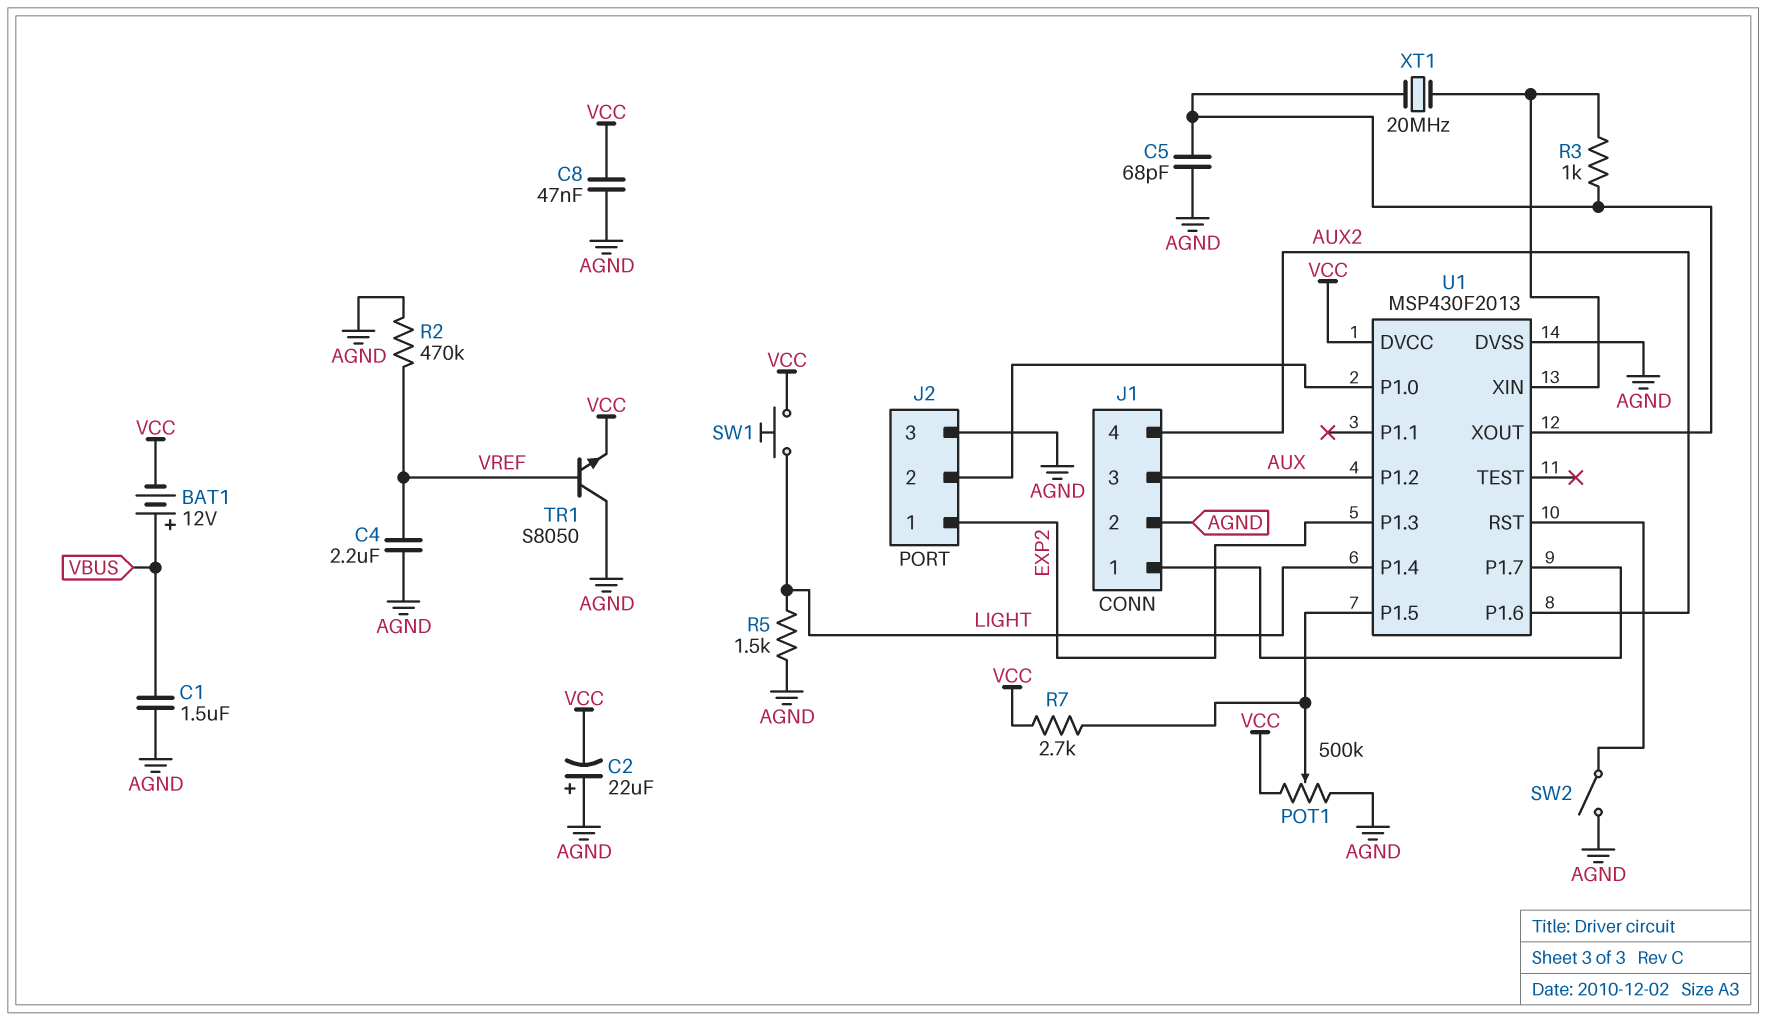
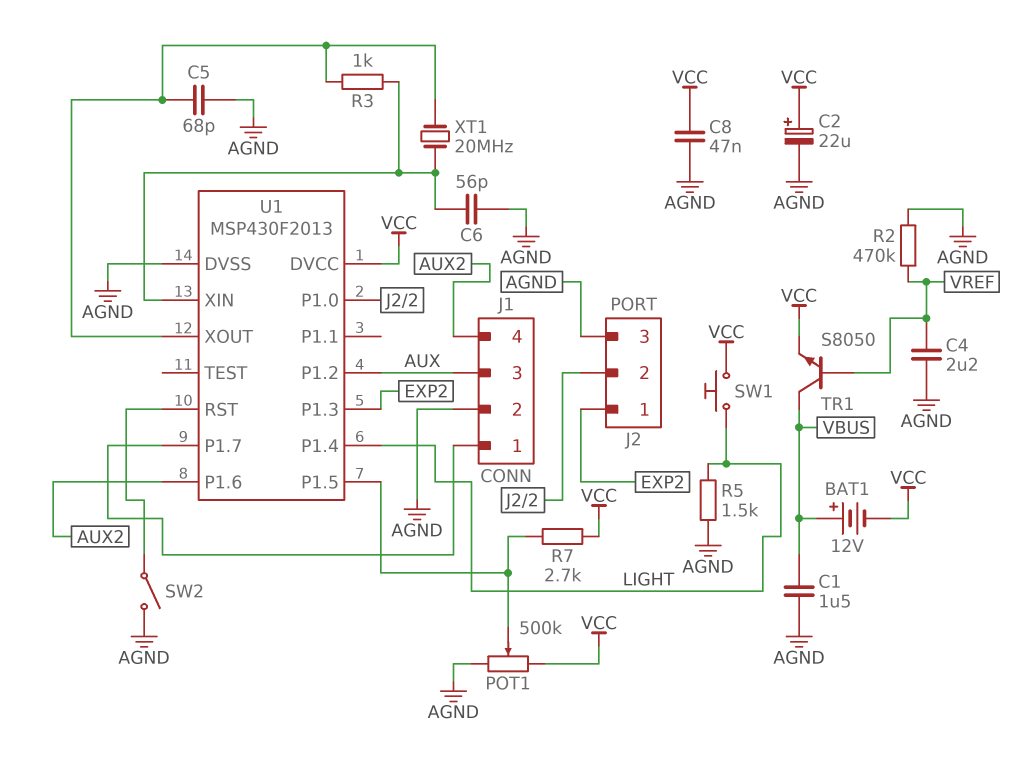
C2: 22uF (plus AGND, minus VCC) -> 22uF (plus VCC, minus AGND)
C6: none -> 56pF (AGND, U1/XIN)
TR1: NPN S8050 (B VREF, C AGND, E VCC) -> NPN S8050 (B VREF, C VBUS, E VCC)

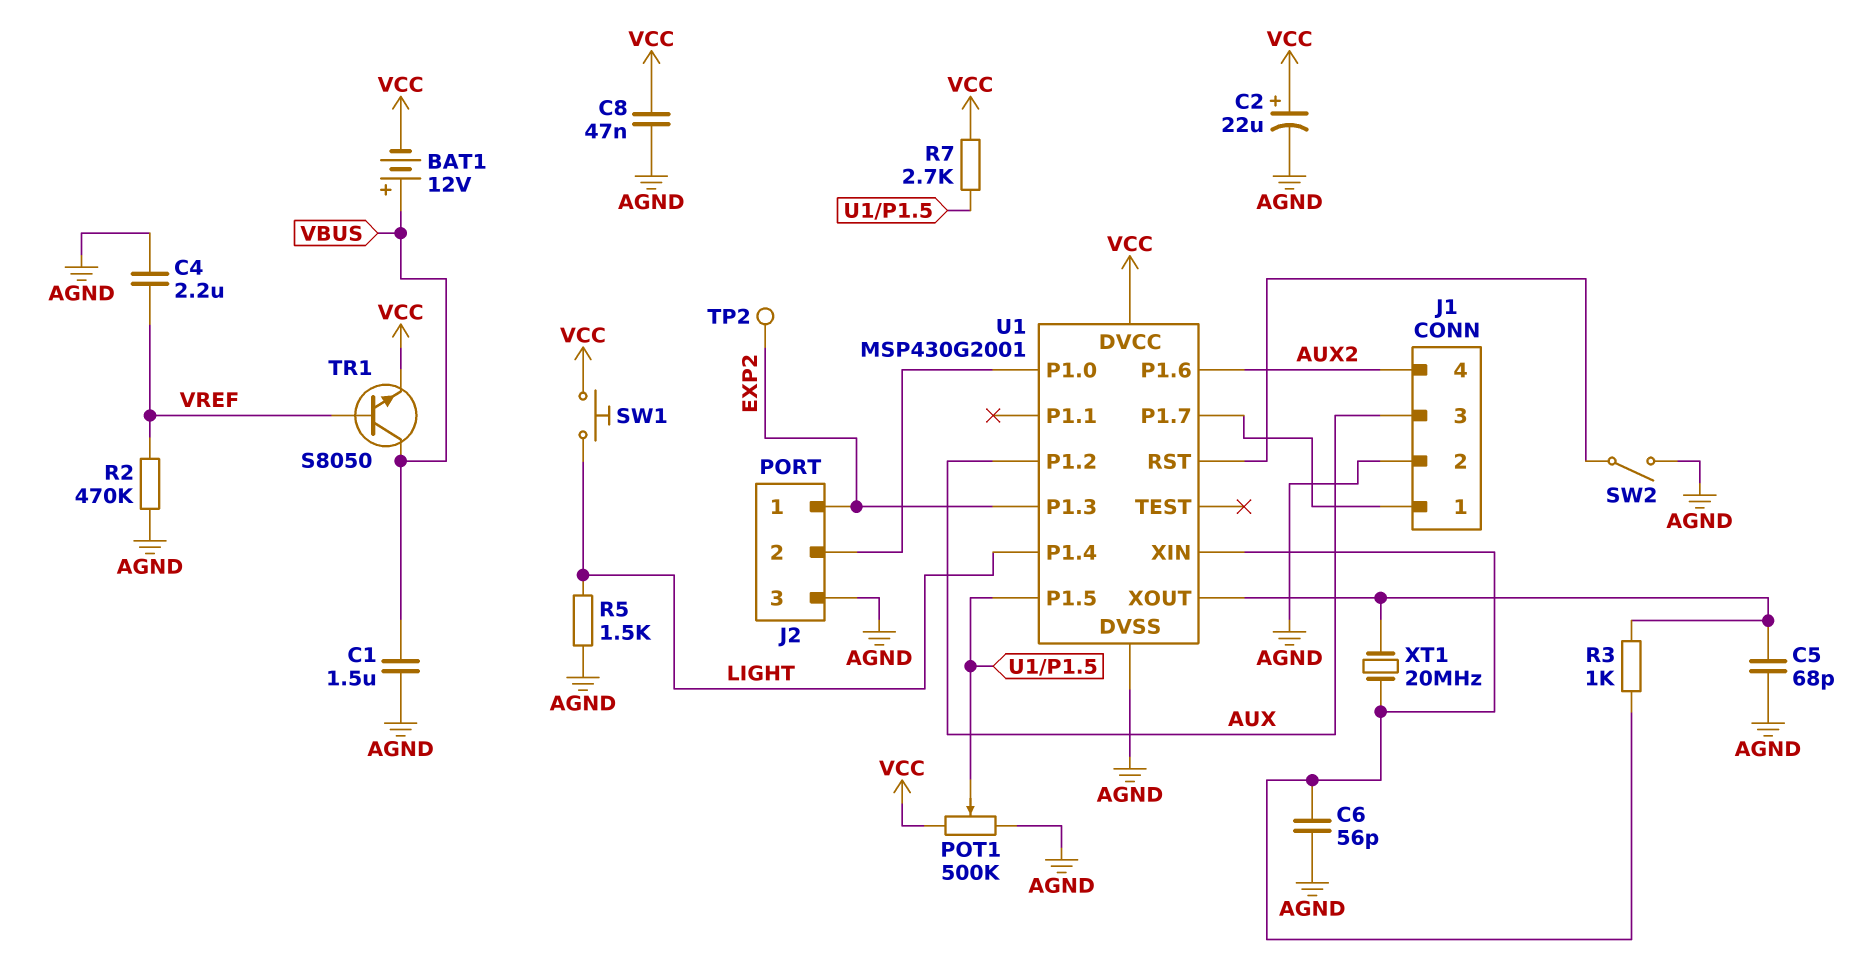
TP2: none -> test point (EXP2)
U1: MSP430F2013 -> MSP430G2001

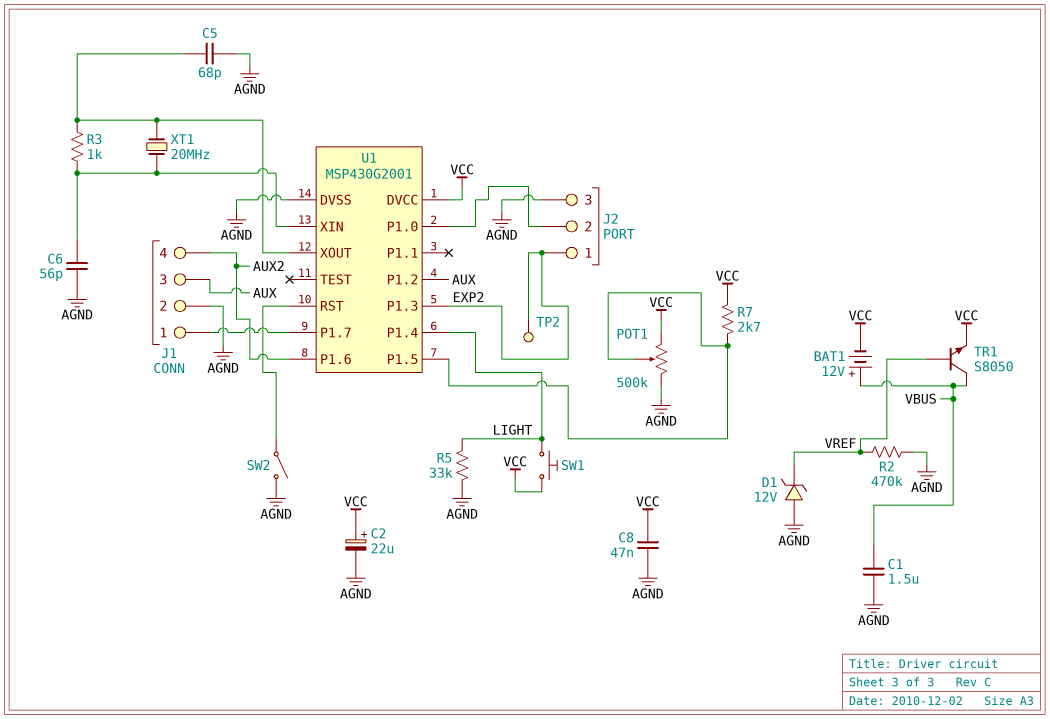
C4: 2.2uF (AGND, VREF) -> none
D1: none -> zener 12V (A AGND, K VREF)
R5: 1.5k (AGND, LIGHT) -> 33k (AGND, LIGHT)

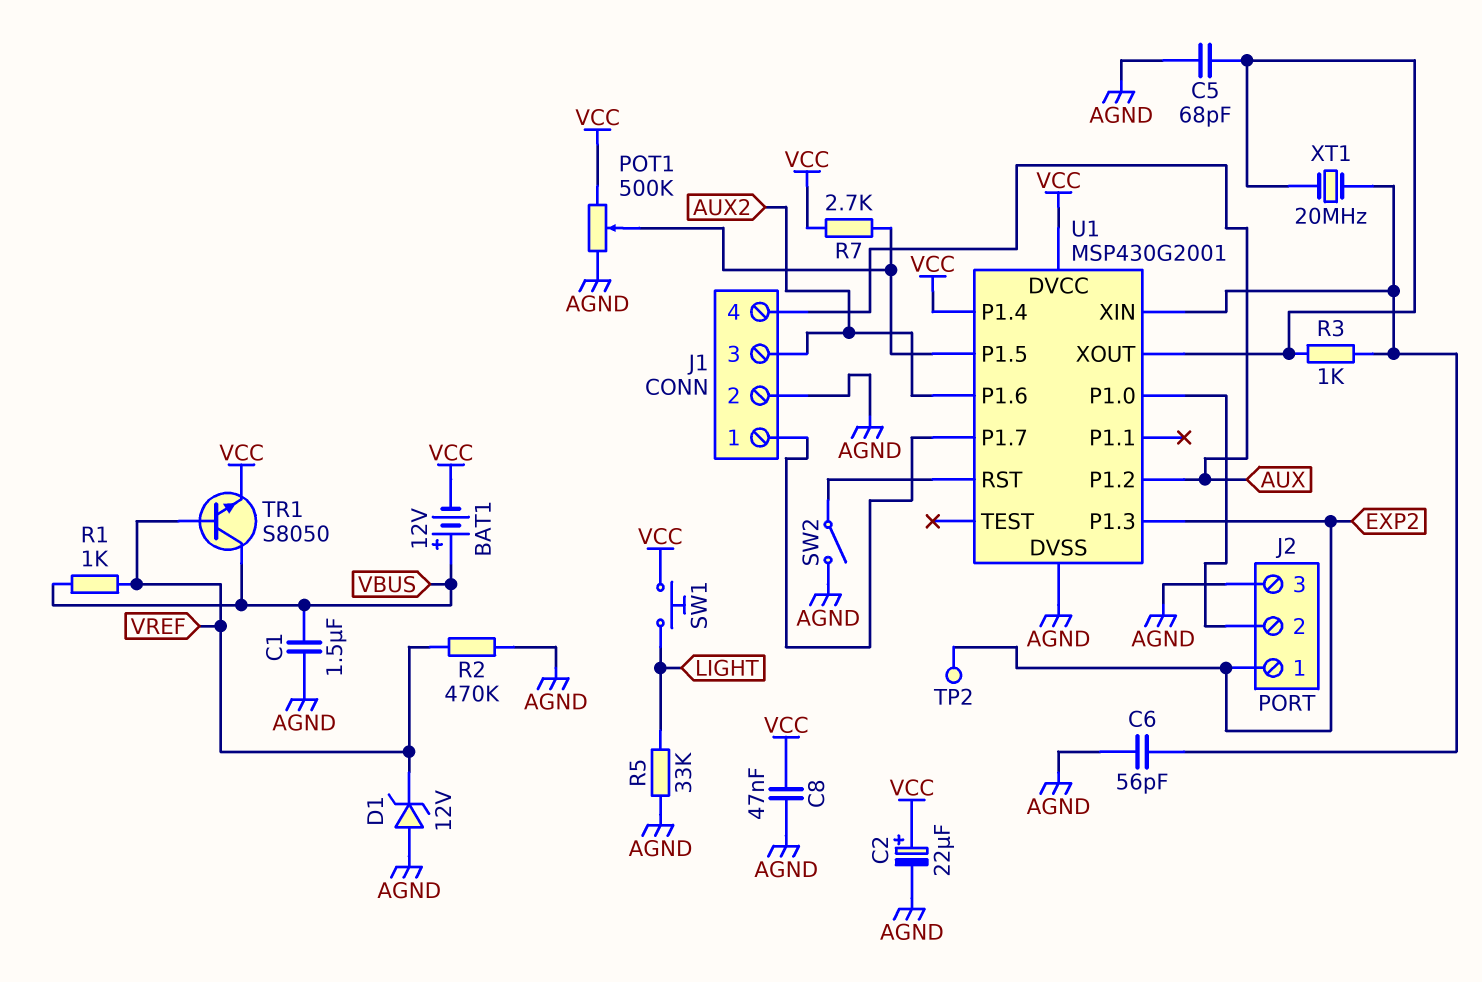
J1 pin 3: AUX -> AUX2
J1 pin 4: AUX2 -> AUX
R1: none -> 1k (VBUS, VREF)
U1 pin P1.4: LIGHT -> VCC

